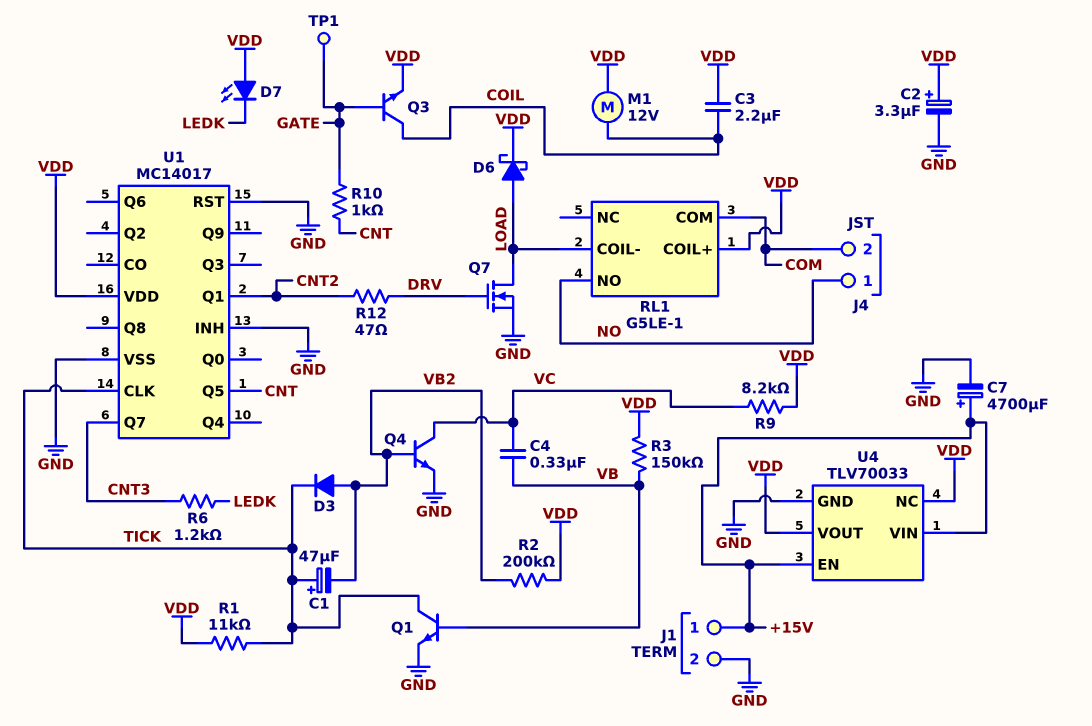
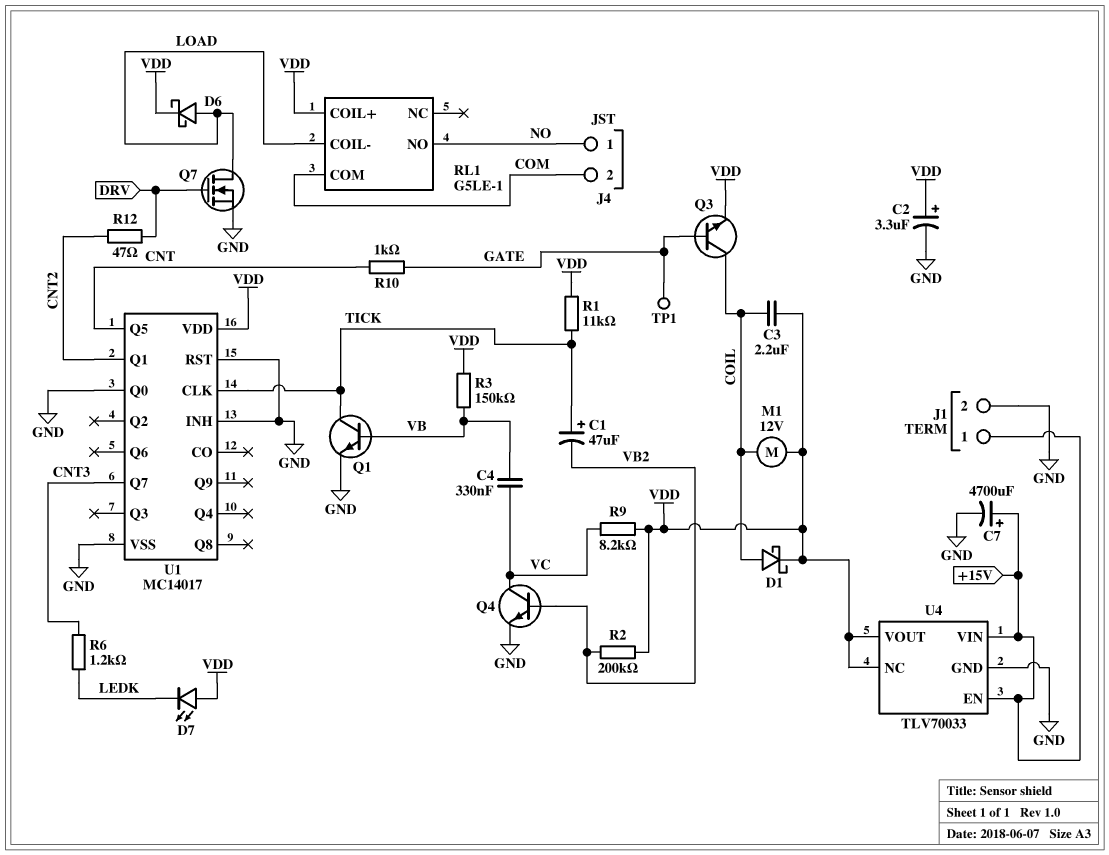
D1: none -> schottky (A COIL, K VDD)
D3: diode (A VB2, K TICK) -> none
U1 pin Q0: none -> GND

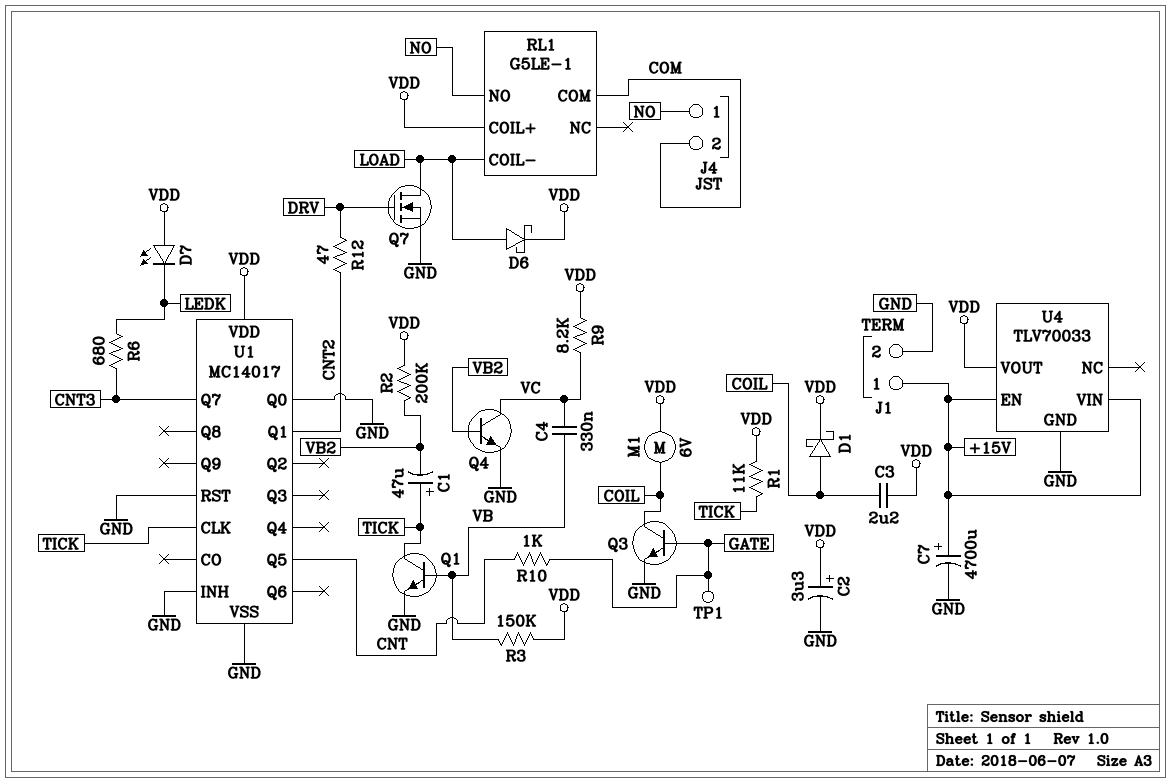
M1: motor 12V (COIL, VDD) -> motor 6V (COIL, VDD)
Q3: NPN (B GATE, C COIL, E VDD) -> NPN (B GATE, C COIL, E GND)
R6: 1.2k (CNT3, LEDK) -> 680 (CNT3, LEDK)
U4 pin NC: VDD -> none

